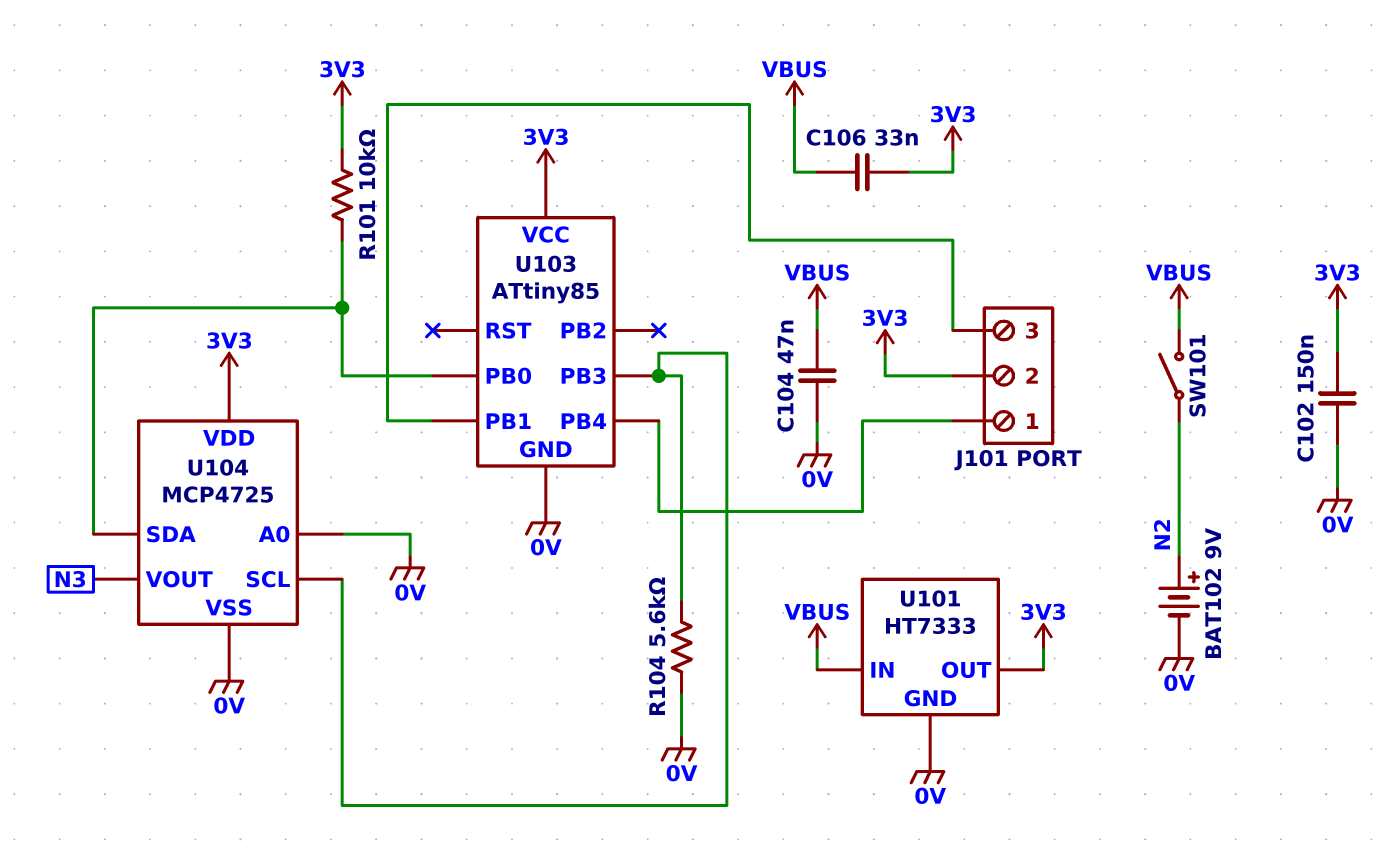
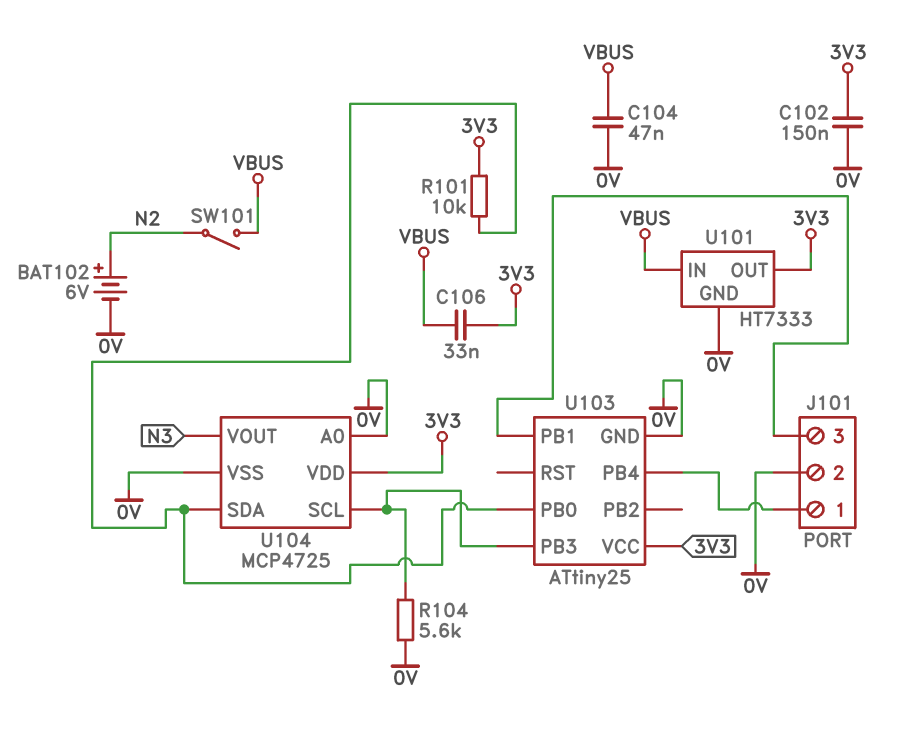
BAT102: 9V (plus N2, minus 0V) -> 6V (plus N2, minus 0V)
J101 pin 2: 3V3 -> 0V
U103: ATtiny85 -> ATtiny25

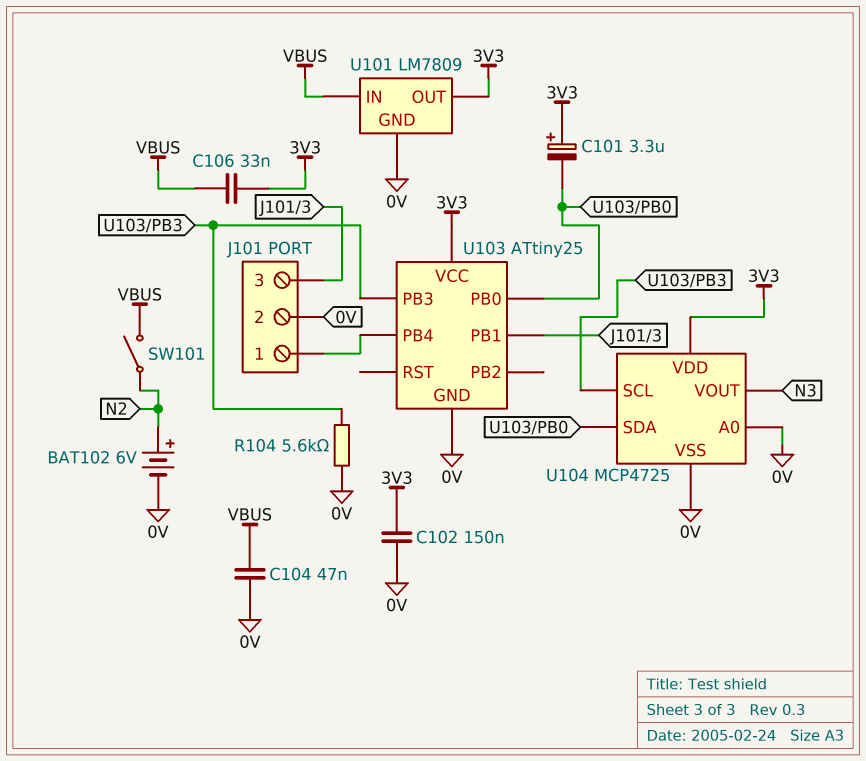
C101: none -> 3.3uF (plus 3V3, minus U103/PB0)
R101: 10k (3V3, U103/PB0) -> none
U101: HT7333 -> LM7809

